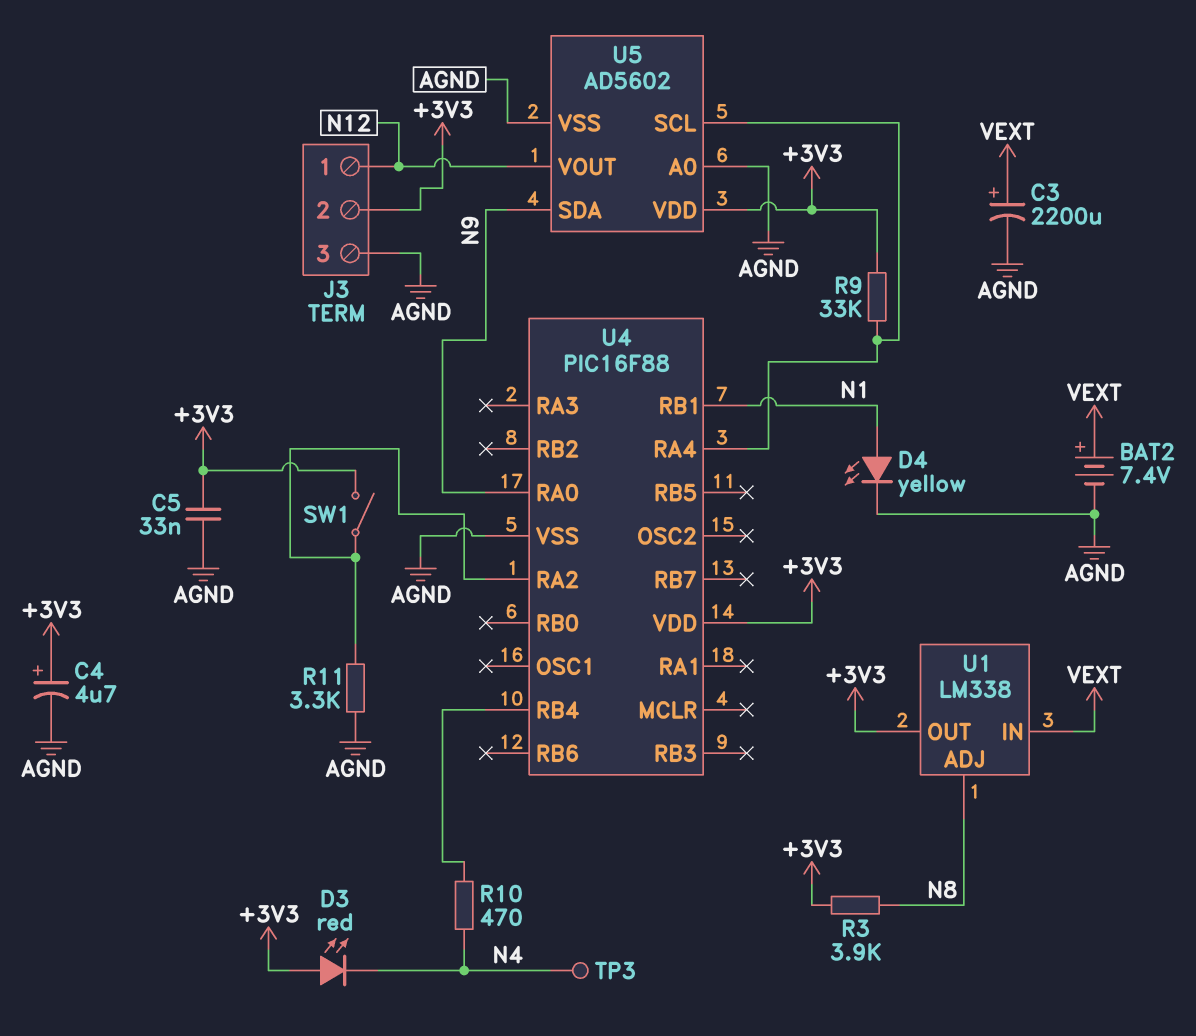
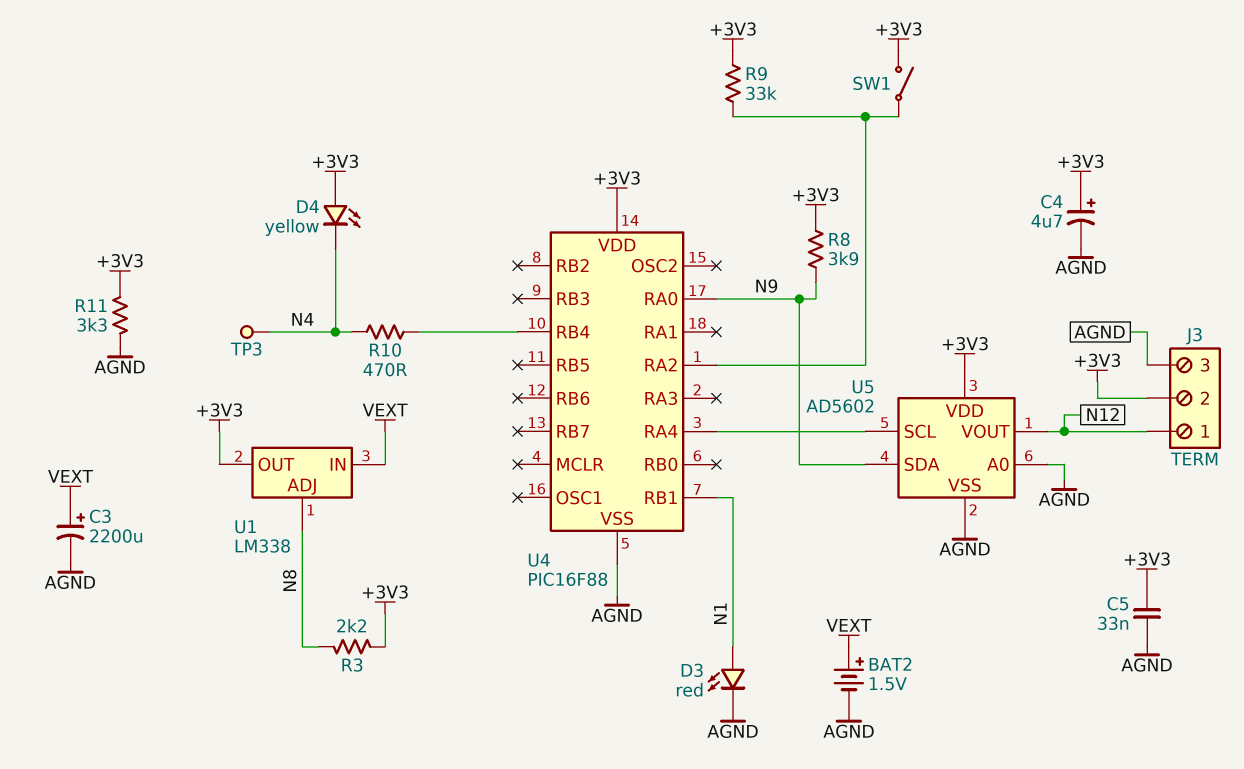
BAT2: 7.4V (plus VEXT, minus AGND) -> 1.5V (plus VEXT, minus AGND)
D3: LED red (A +3V3, K N4) -> LED red (A N1, K AGND)
D4: LED yellow (A N1, K AGND) -> LED yellow (A +3V3, K N4)
R3: 3.9k (+3V3, N8) -> 2.2k (+3V3, N8)
R8: none -> 3.9k (+3V3, N9)
R9: 33k (+3V3, U4/RA4) -> 33k (+3V3, U4/RA2)
R11: 3.3k (AGND, U4/RA2) -> 3.3k (+3V3, AGND)

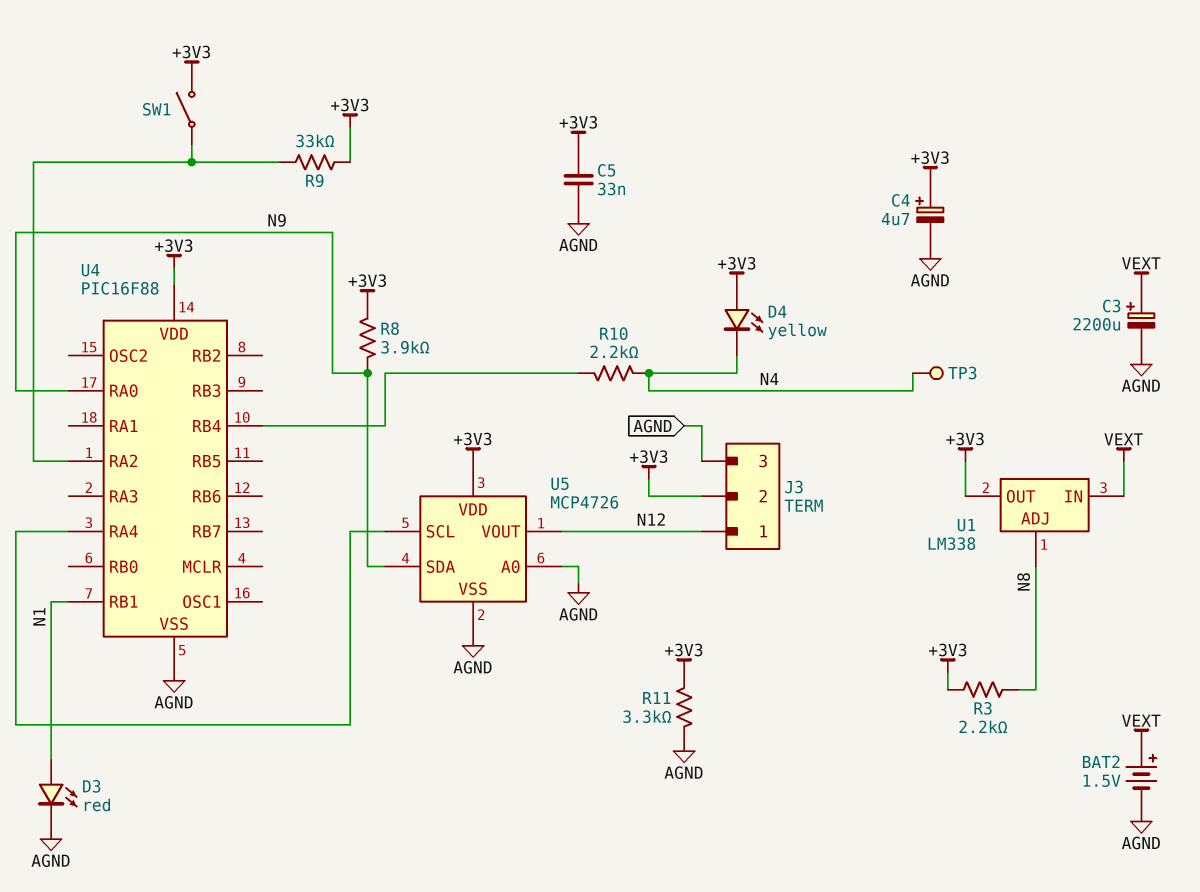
R10: 470 (N4, U4/RB4) -> 2.2k (N4, U4/RB4)
U5: AD5602 -> MCP4726

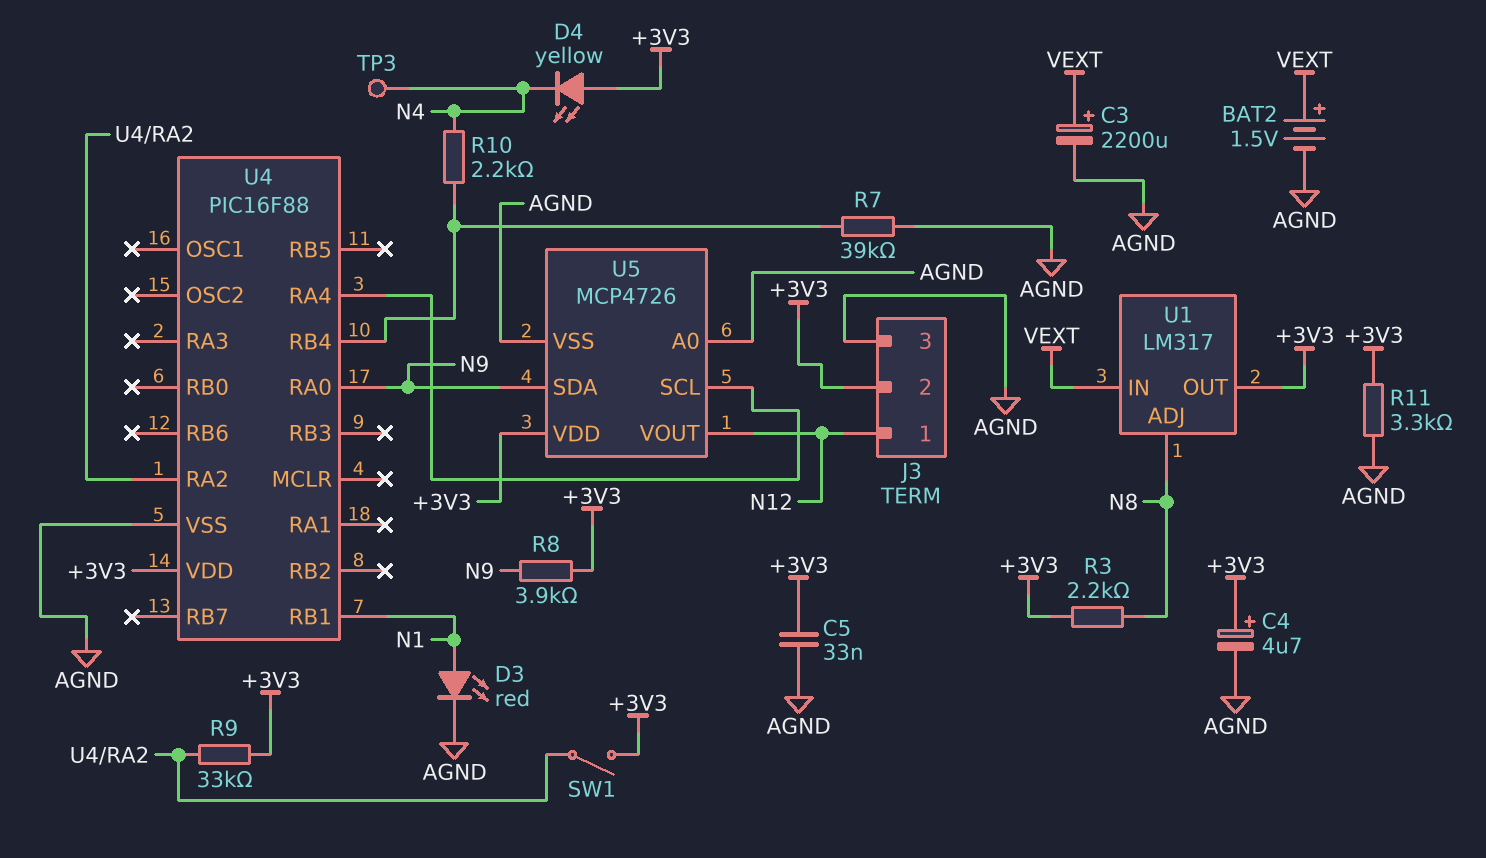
R7: none -> 39k (AGND, U4/RB4)
U1: LM338 -> LM317

